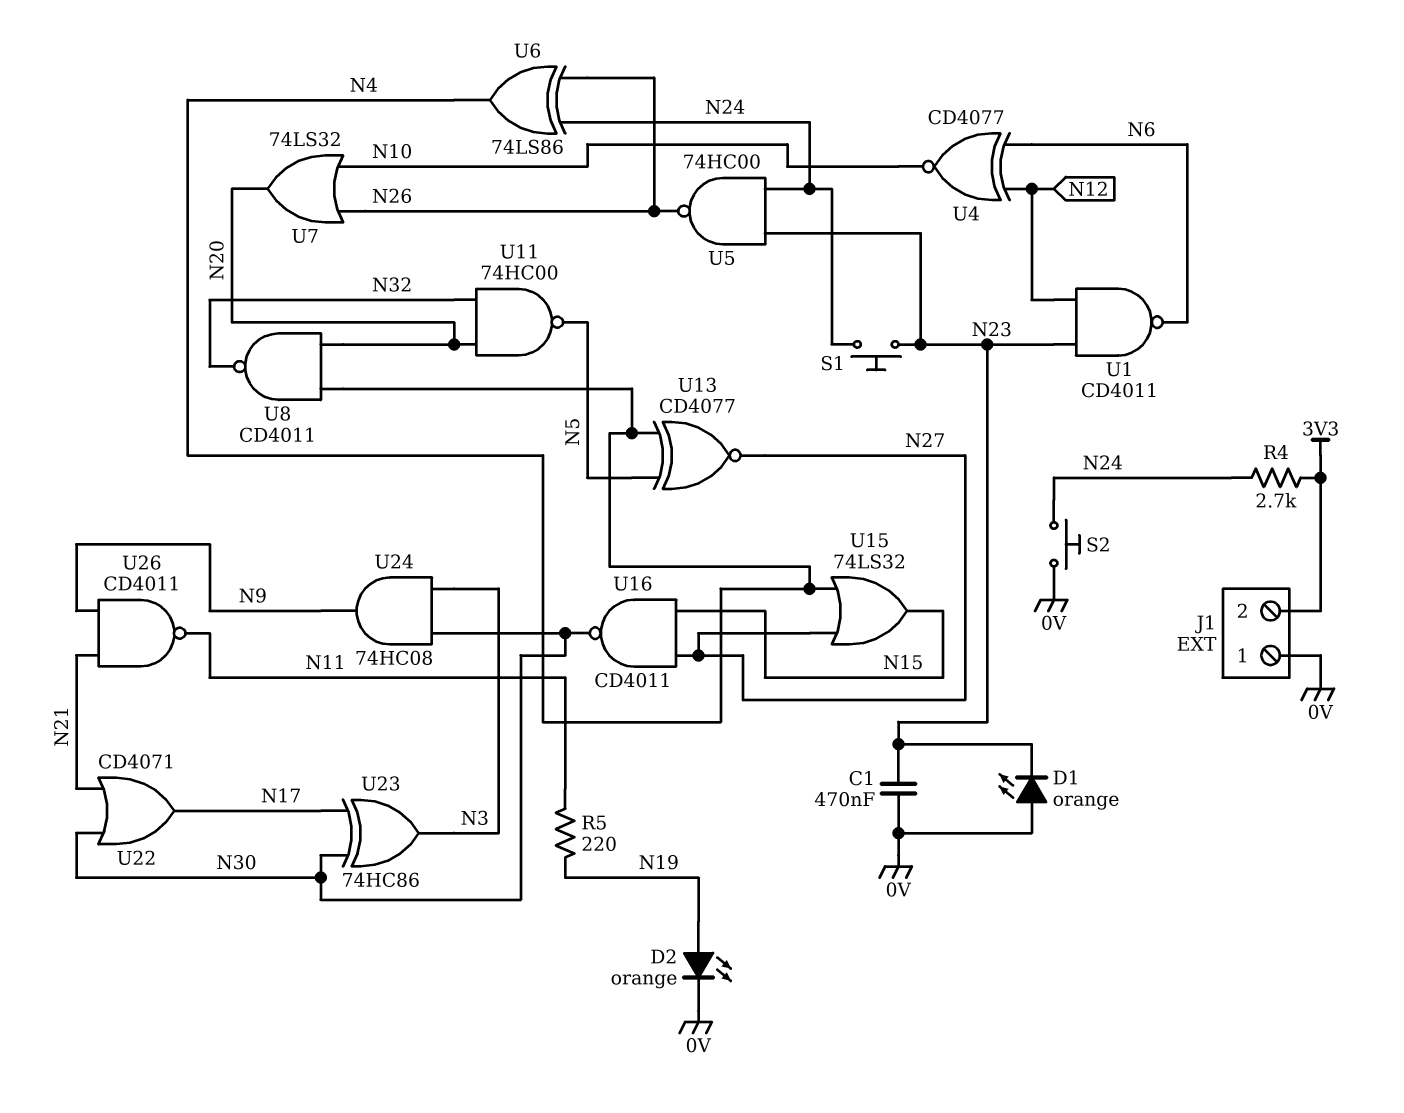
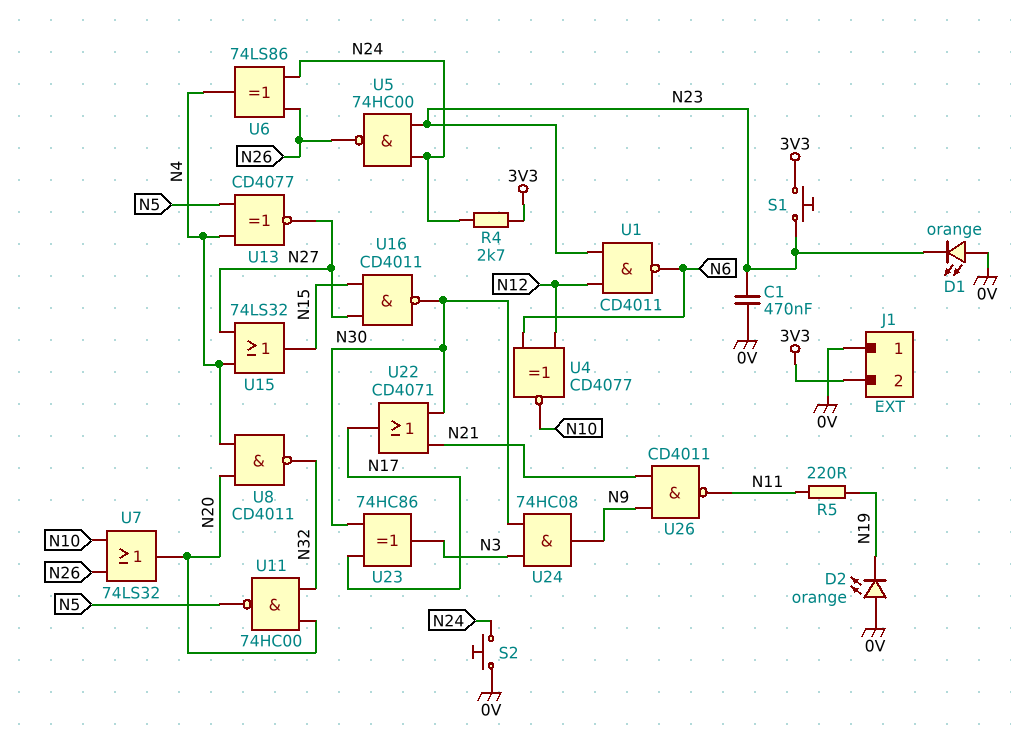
D2: LED orange (A N19, K 0V) -> LED orange (A 0V, K N19)
S1: button (N23, N24) -> button (3V3, N23)

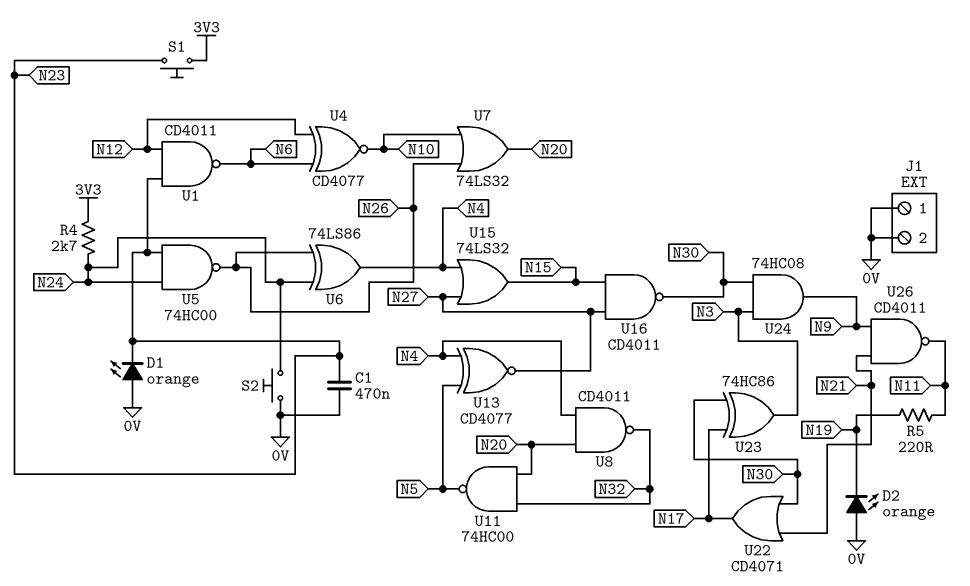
J1 pin 2: 3V3 -> 0V

